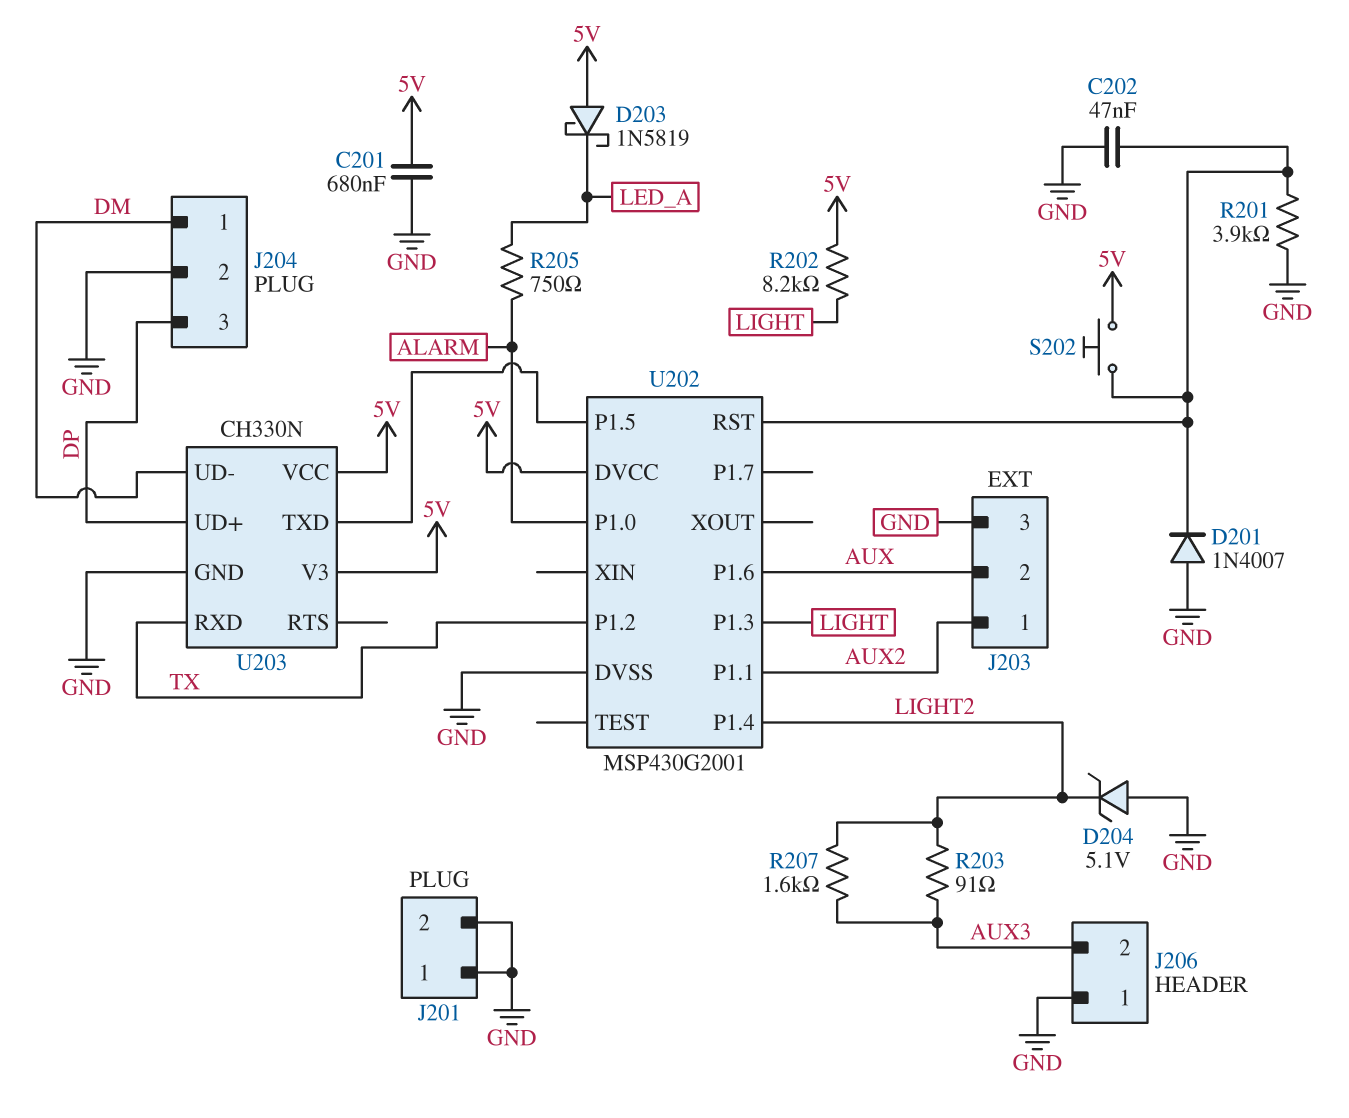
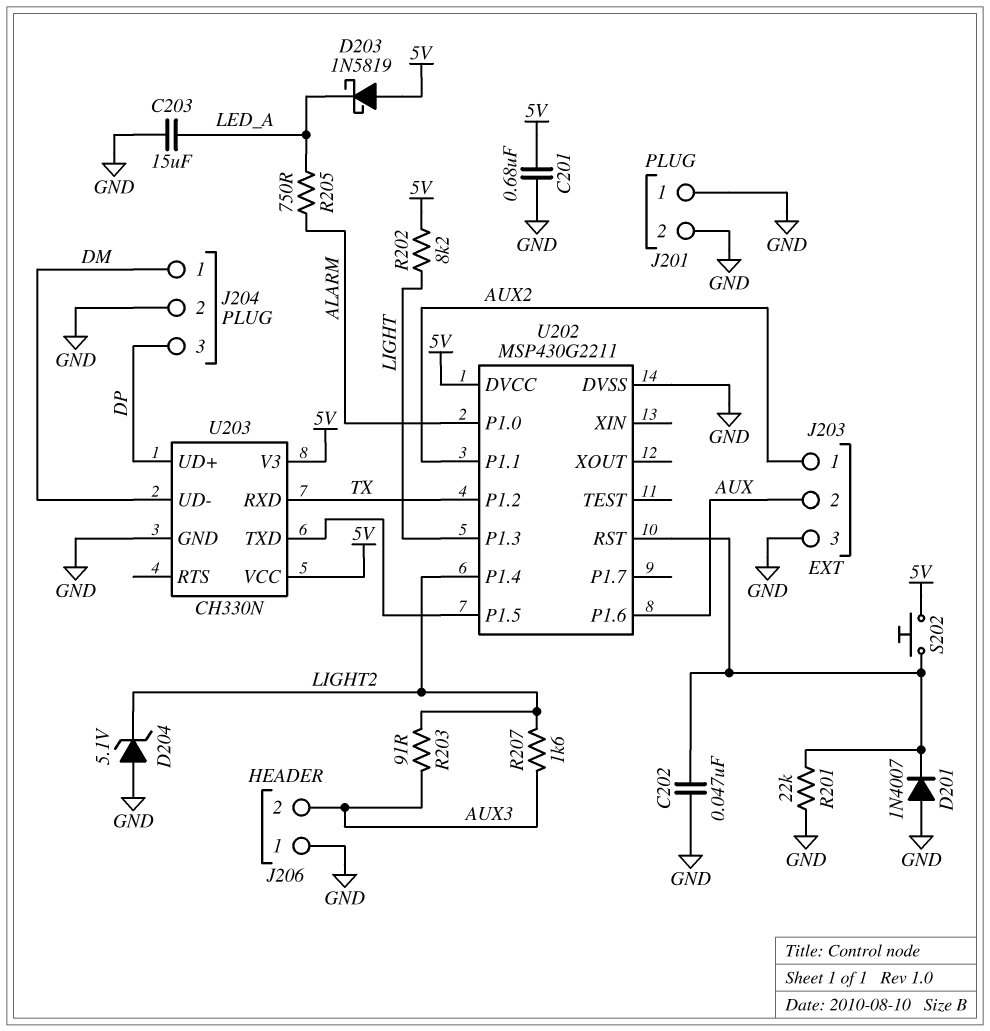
C203: none -> 15uF (GND, LED_A)
R201: 3.9k (GND, U202/RST) -> 22k (GND, U202/RST)
U202: MSP430G2001 -> MSP430G2211

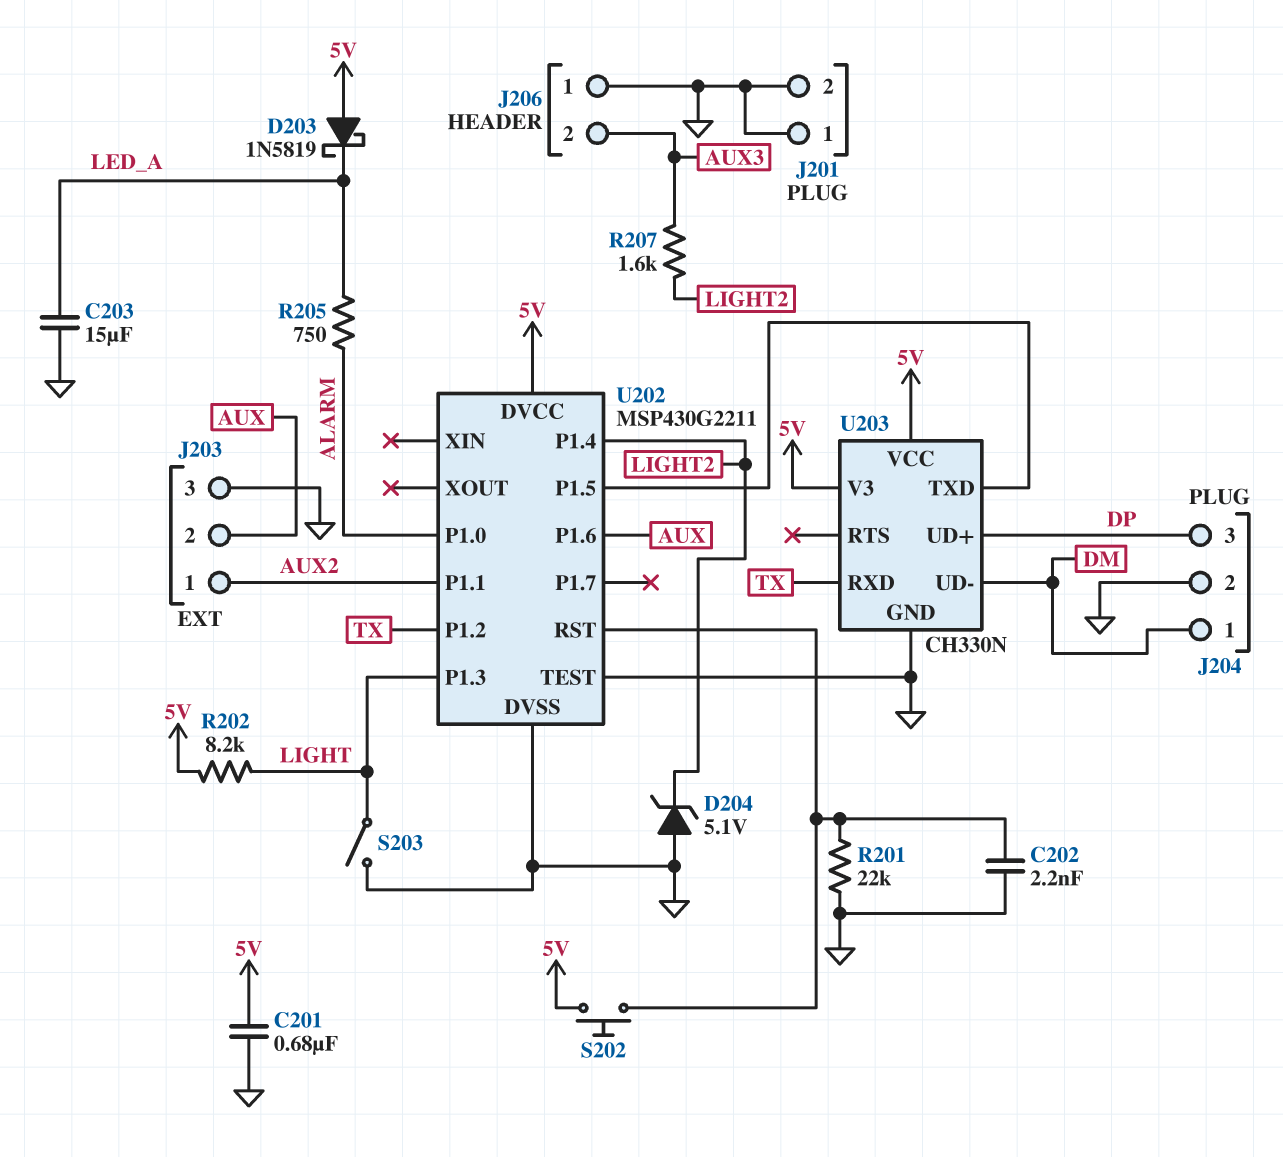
C202: 47nF (GND, U202/RST) -> 2.2nF (GND, U202/RST)
D201: diode 1N4007 (A GND, K U202/RST) -> none
R203: 91 (AUX3, LIGHT2) -> none
S203: none -> switch (GND, LIGHT)
U202 pin TEST: none -> GND

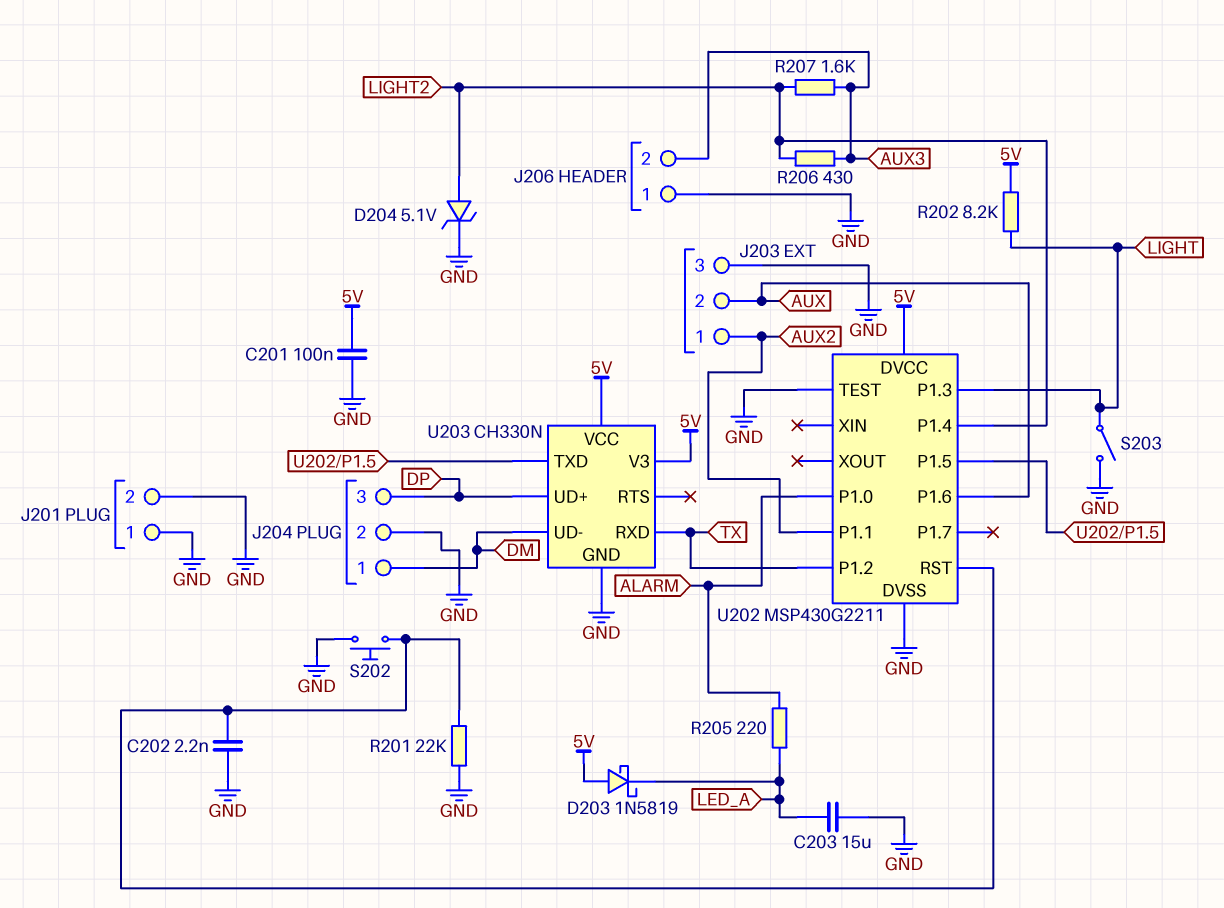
C201: 680nF (5V, GND) -> 100nF (5V, GND)
D204: zener 5.1V (A GND, K LIGHT2) -> zener 5.1V (A LIGHT2, K GND)
R205: 750 (ALARM, LED_A) -> 220 (ALARM, LED_A)
R206: none -> 430 (AUX3, LIGHT2)
S202: button (5V, U202/RST) -> button (GND, U202/RST)

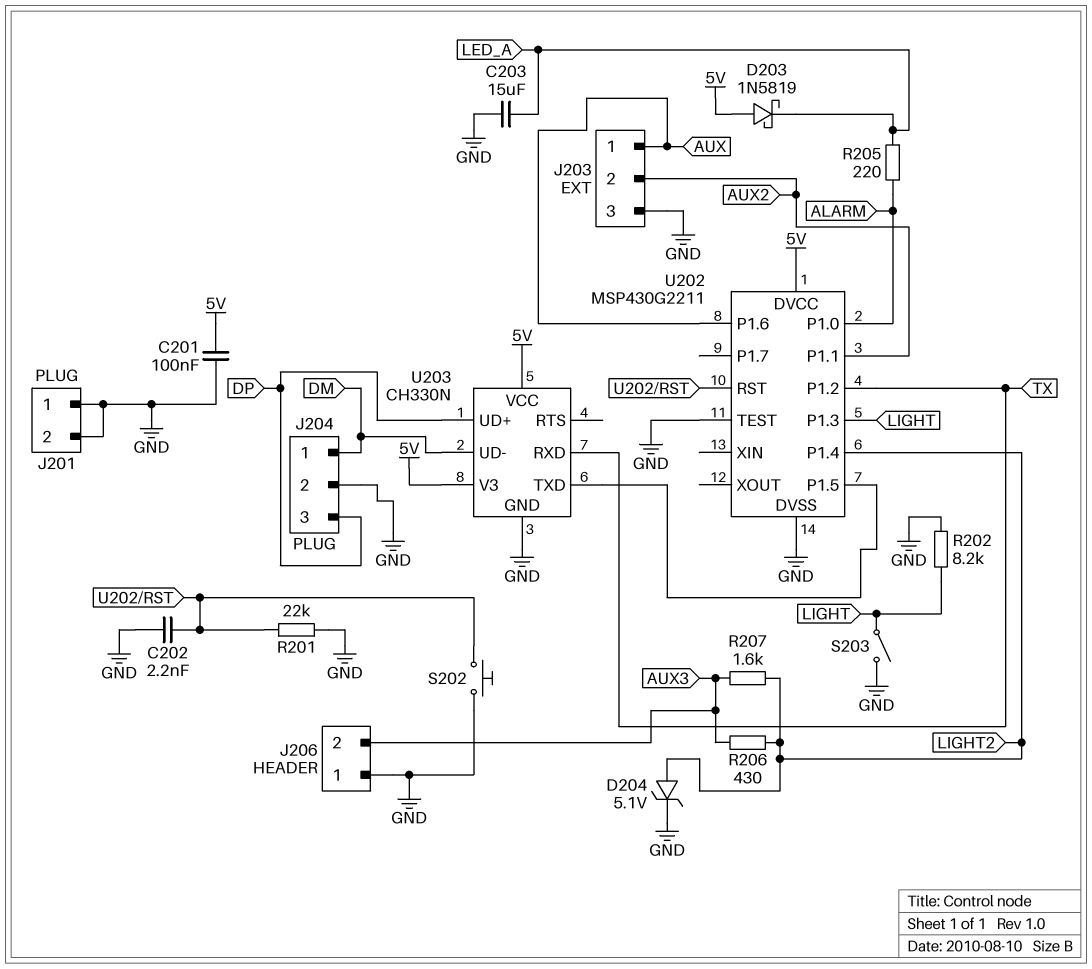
J203 pin 1: AUX2 -> AUX
J203 pin 2: AUX -> AUX2
R202: 8.2k (5V, LIGHT) -> 8.2k (GND, LIGHT)

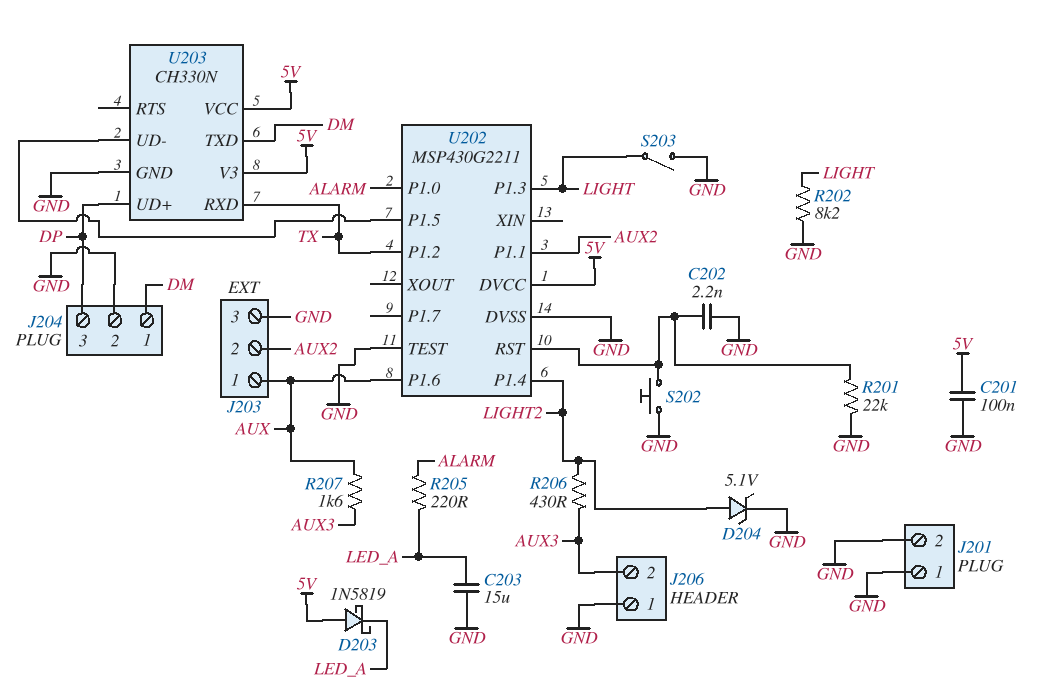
R207: 1.6k (AUX3, LIGHT2) -> 1.6k (AUX, AUX3)
U203 pin TXD: U202/P1.5 -> DM
U203 pin UD-: DM -> U202/P1.5

